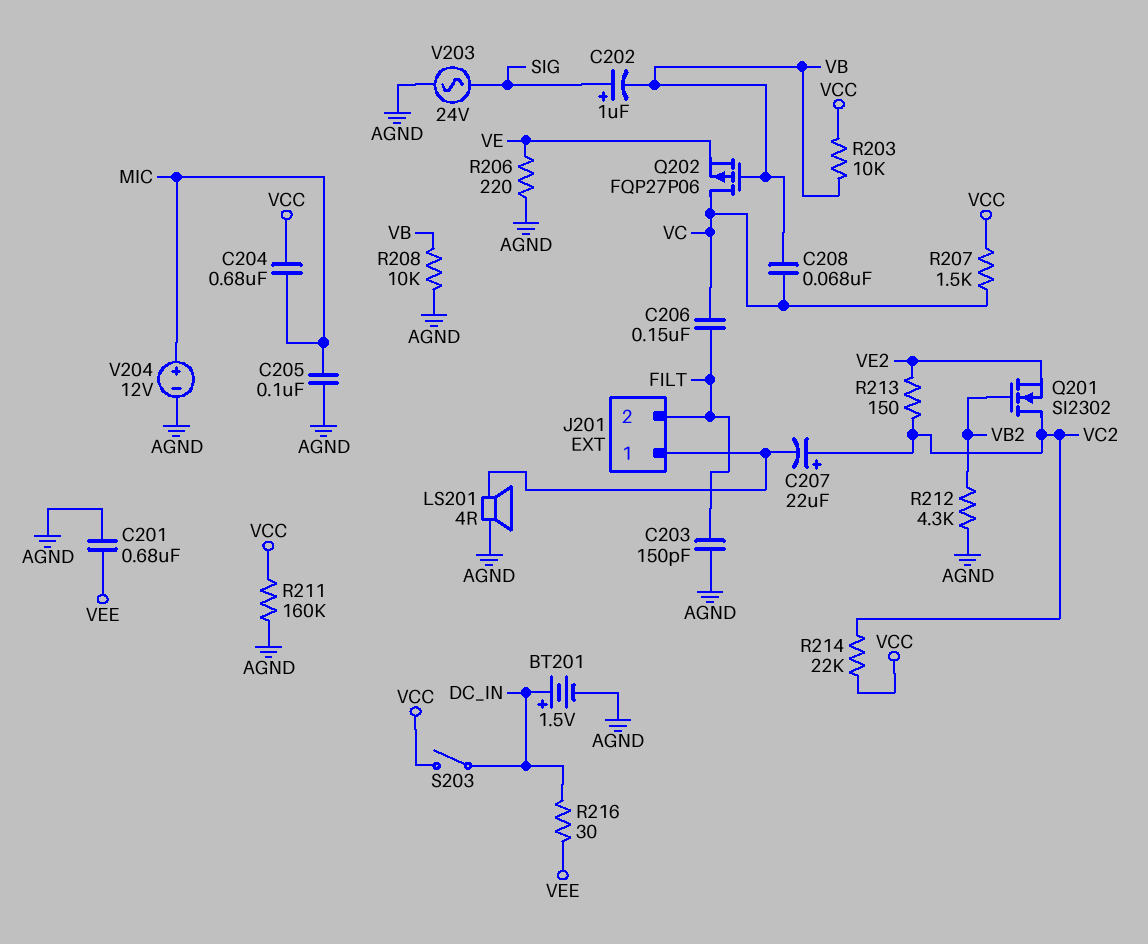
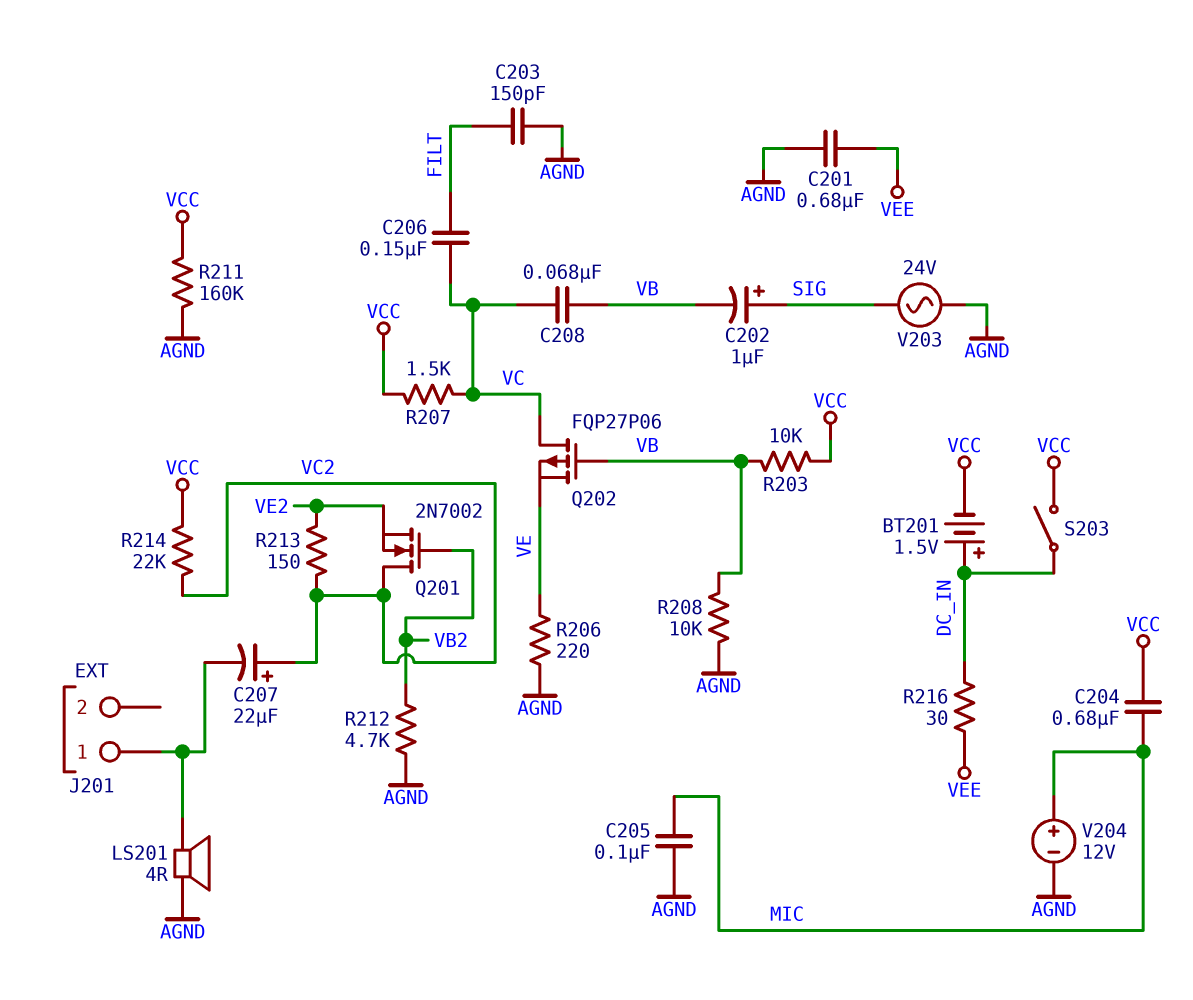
BT201: 1.5V (plus DC_IN, minus AGND) -> 1.5V (plus DC_IN, minus VCC)
J201 pin 2: FILT -> none
Q201: NMOS SI2302 (G VB2, D VC2, S VE2) -> NMOS 2N7002 (G VB2, D VC2, S VE2)
R212: 4.3k (AGND, VB2) -> 4.7k (AGND, VB2)

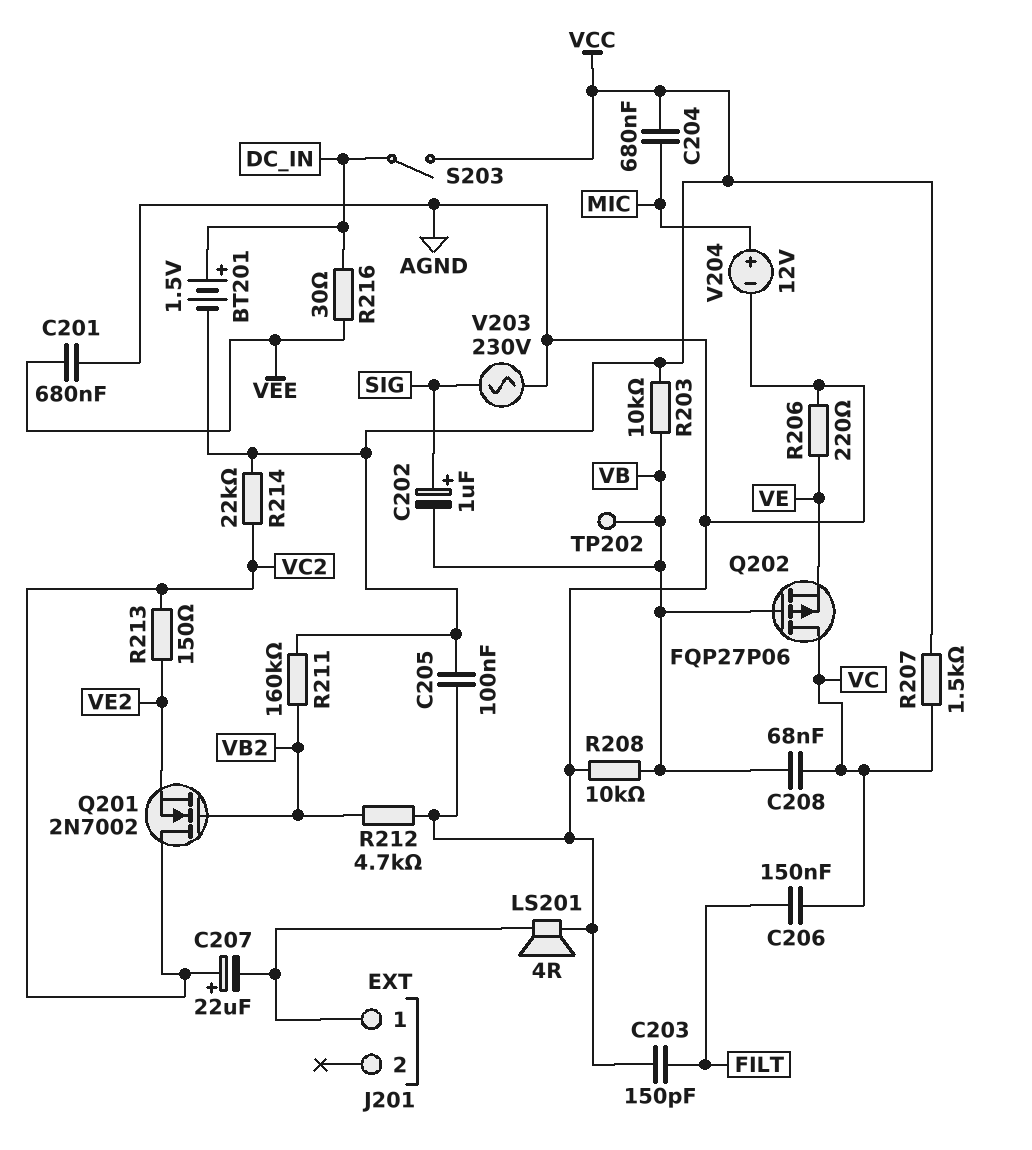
C205: 100nF (AGND, MIC) -> 100nF (AGND, VCC)
R211: 160k (AGND, VCC) -> 160k (VB2, VCC)
TP202: none -> test point (VB)
V203: AC 24V (AGND, SIG) -> AC 230V (AGND, SIG)

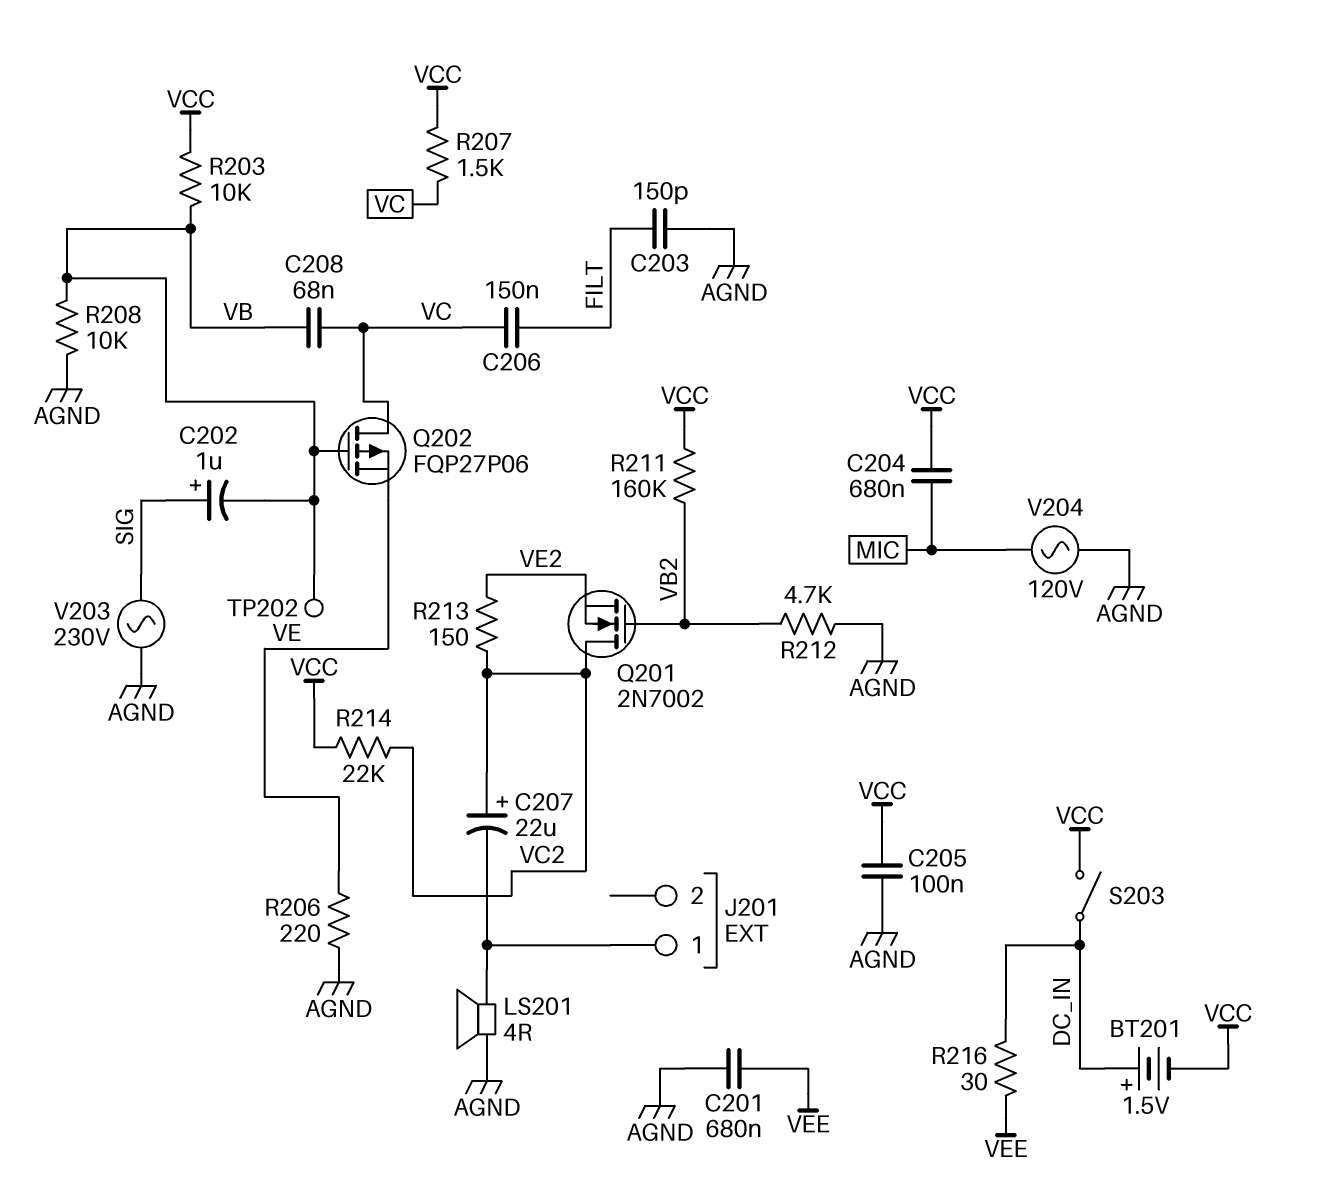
V204: 12V (plus MIC, minus AGND) -> AC 120V (AGND, MIC)

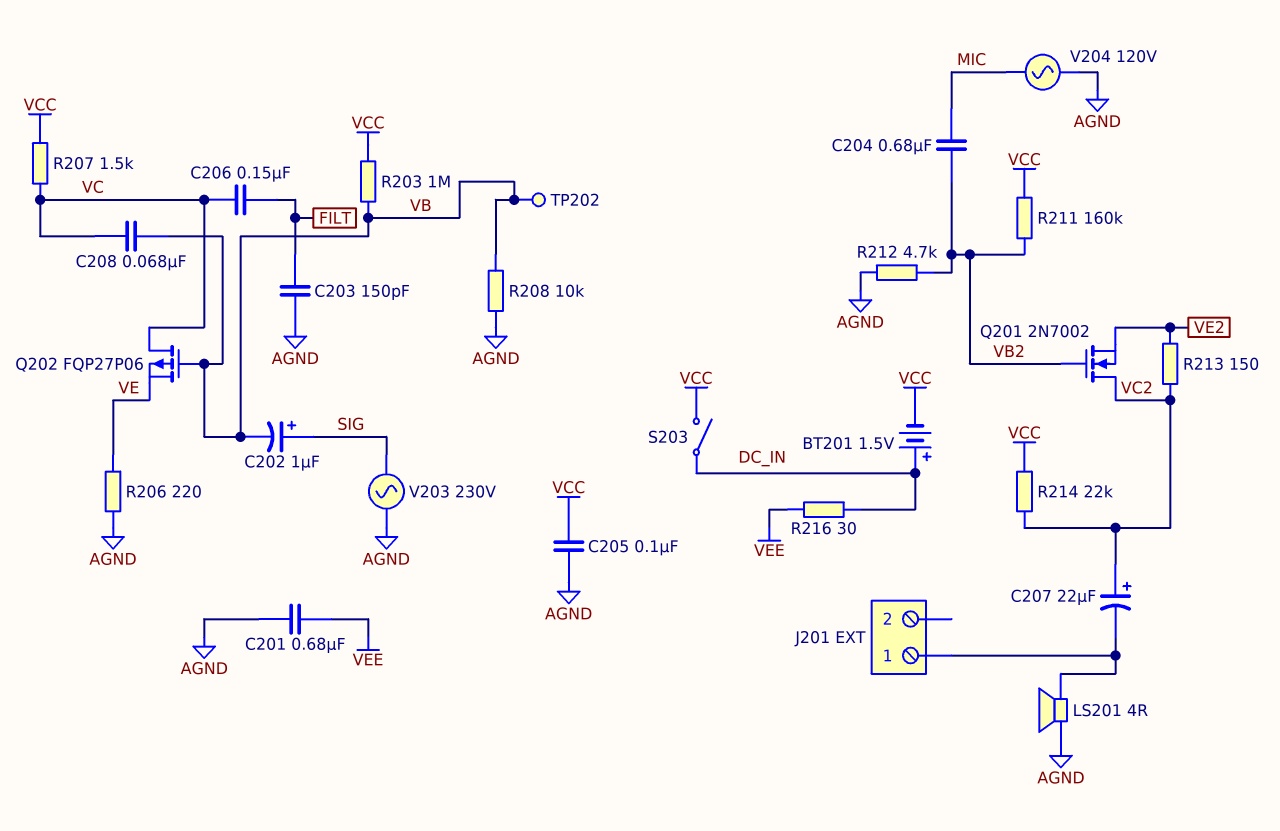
C204: 680nF (MIC, VCC) -> 680nF (MIC, VB2)
R203: 10k (VB, VCC) -> 1M (VB, VCC)

